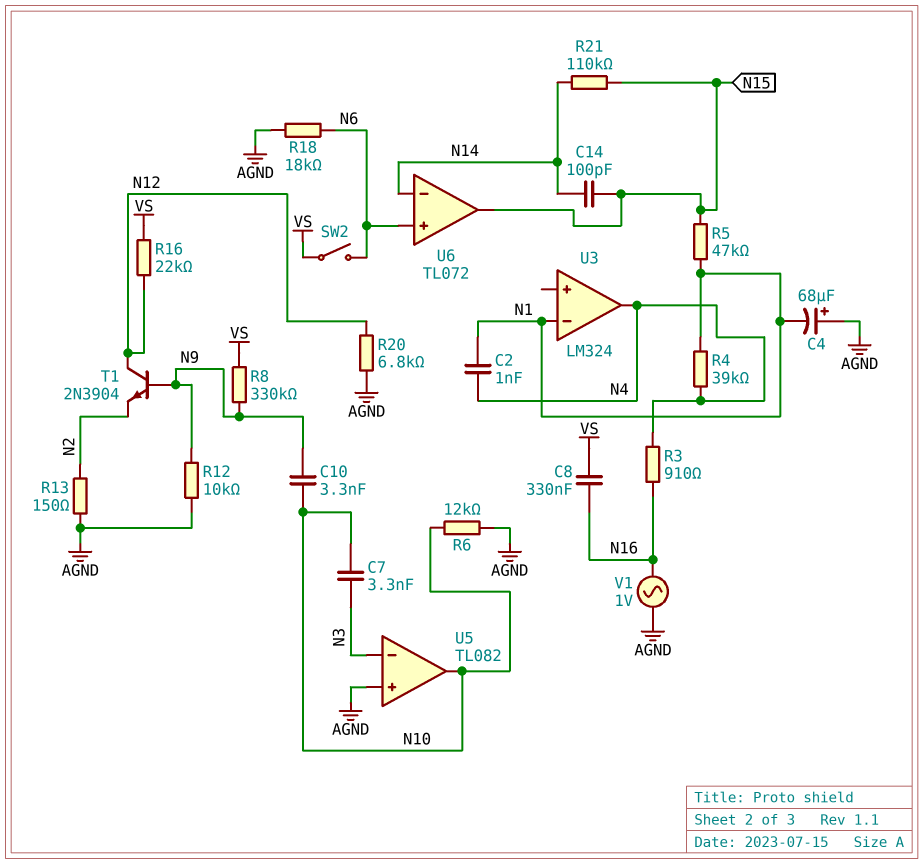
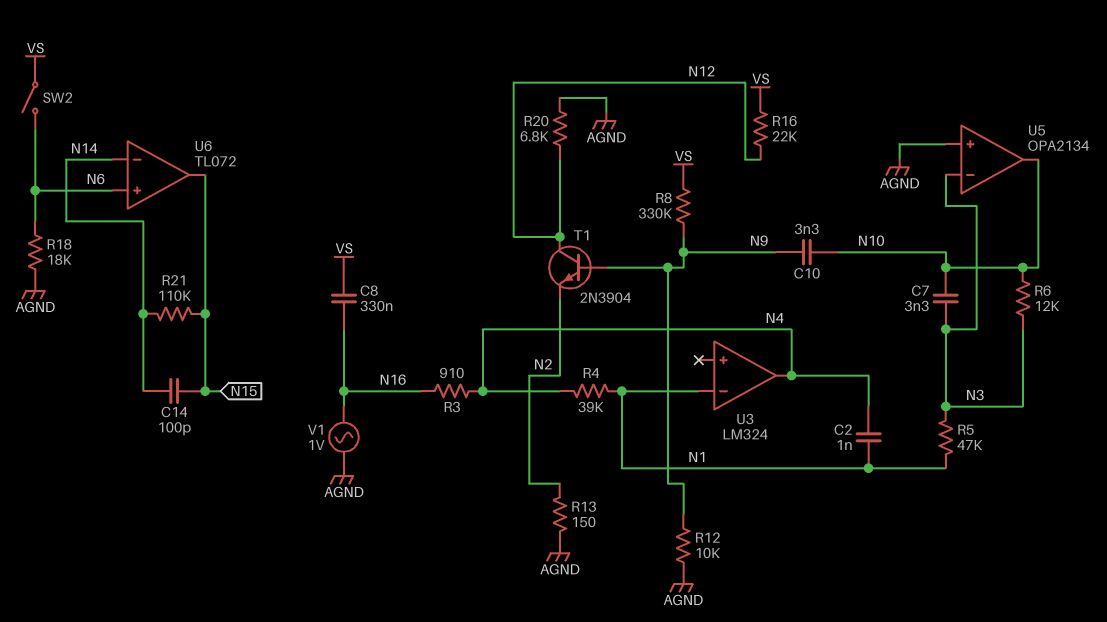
C4: 68uF (plus AGND, minus N1) -> none
R5: 47k (N1, N15) -> 47k (N1, N3)
R6: 12k (AGND, N10) -> 12k (N3, N10)
U5: TL082 -> OPA2134

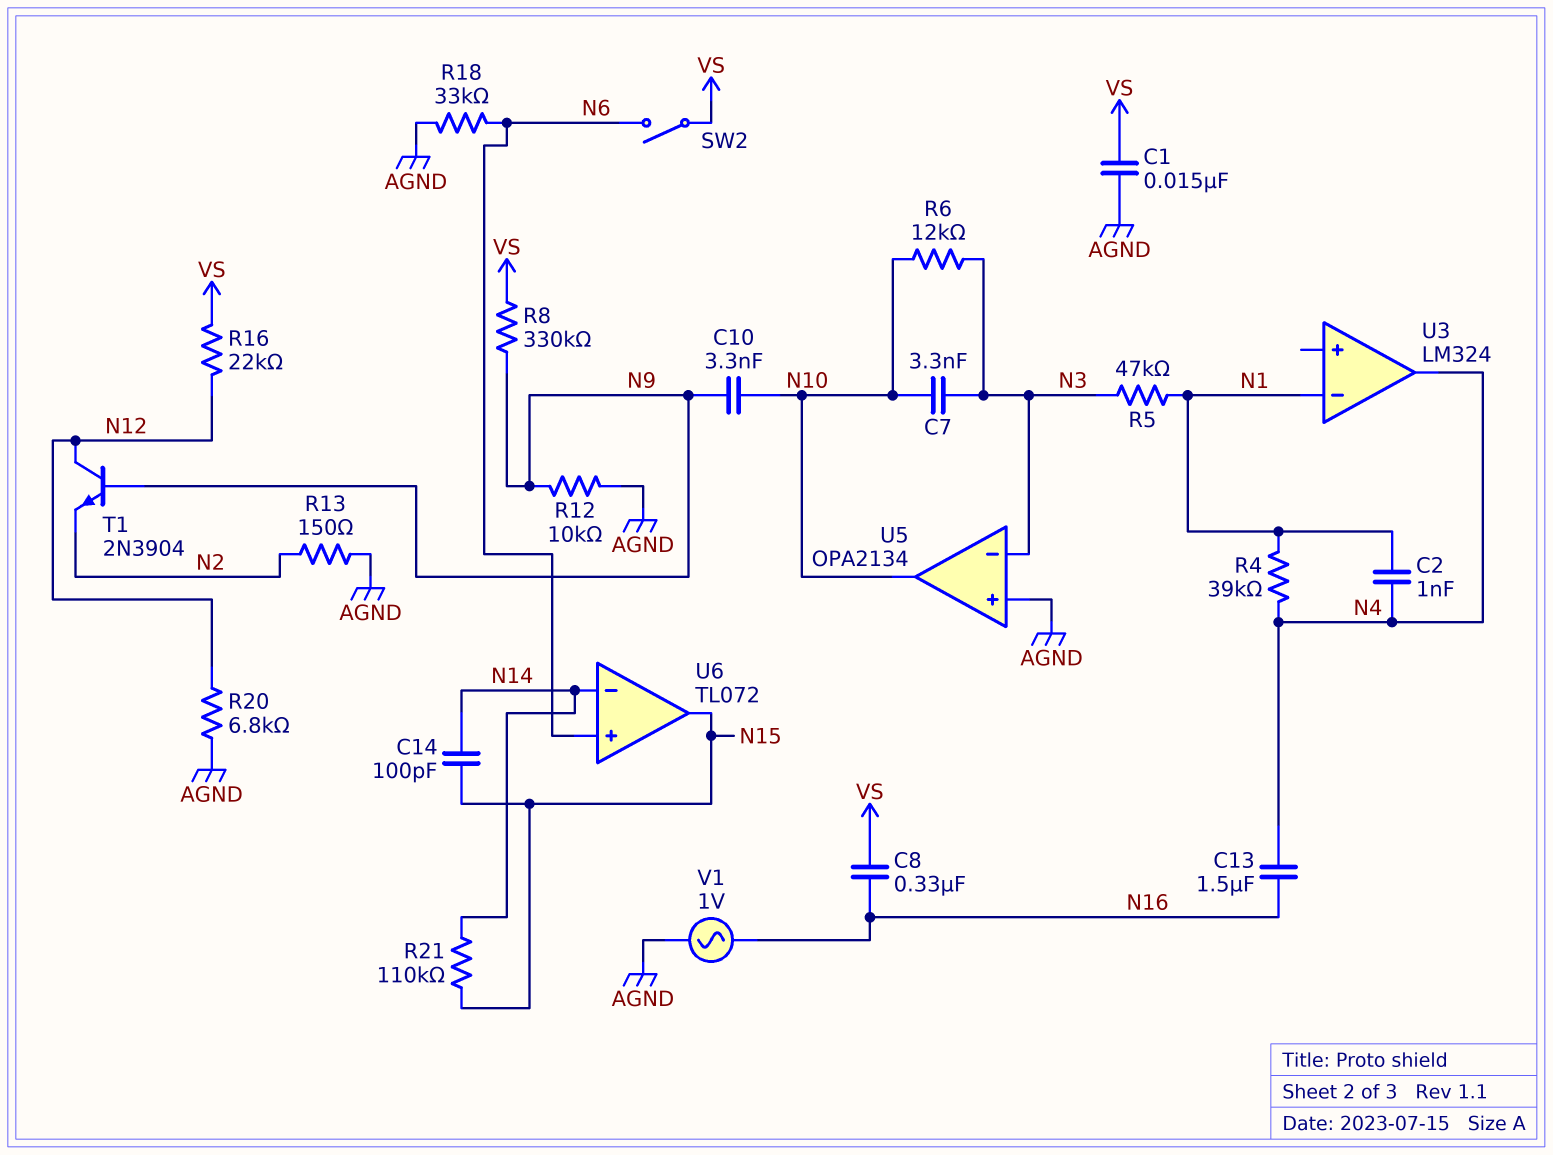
C1: none -> 15nF (AGND, VS)
C13: none -> 1.5uF (N4, N16)
R3: 910 (N4, N16) -> none
R18: 18k (AGND, N6) -> 33k (AGND, N6)

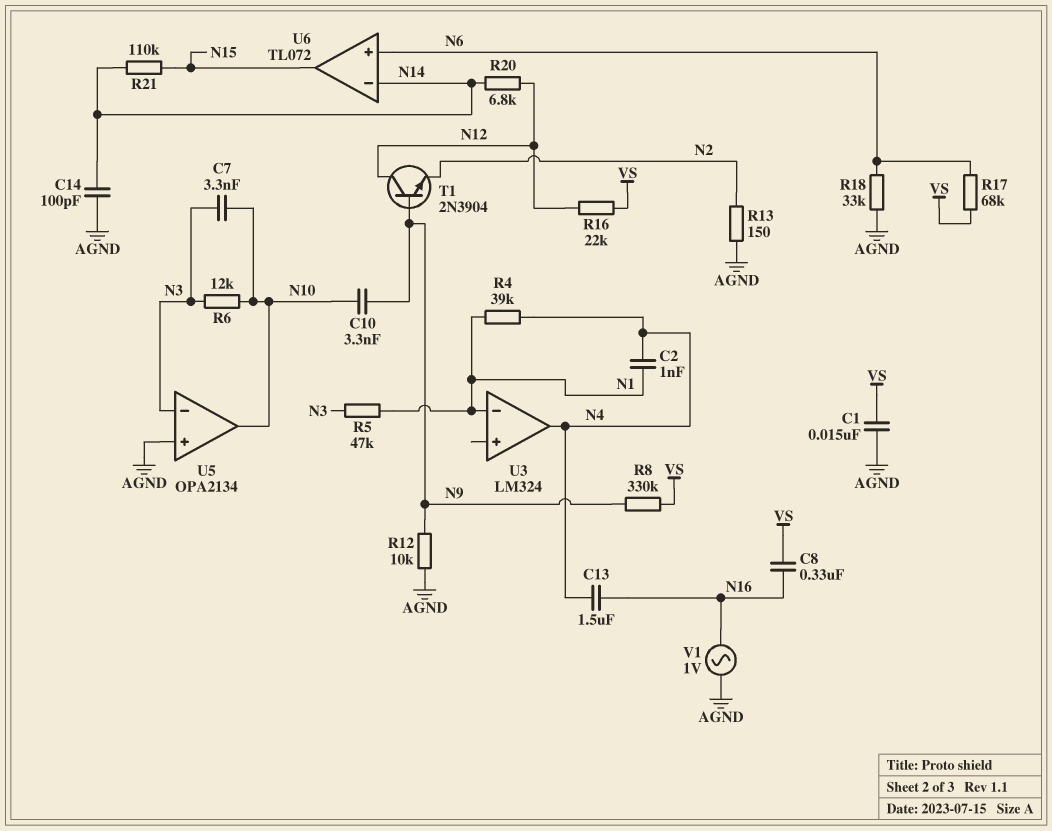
C14: 100pF (N14, N15) -> 100pF (AGND, N14)
R17: none -> 68k (N6, VS)
R20: 6.8k (AGND, N12) -> 6.8k (N12, N14)
SW2: switch (N6, VS) -> none

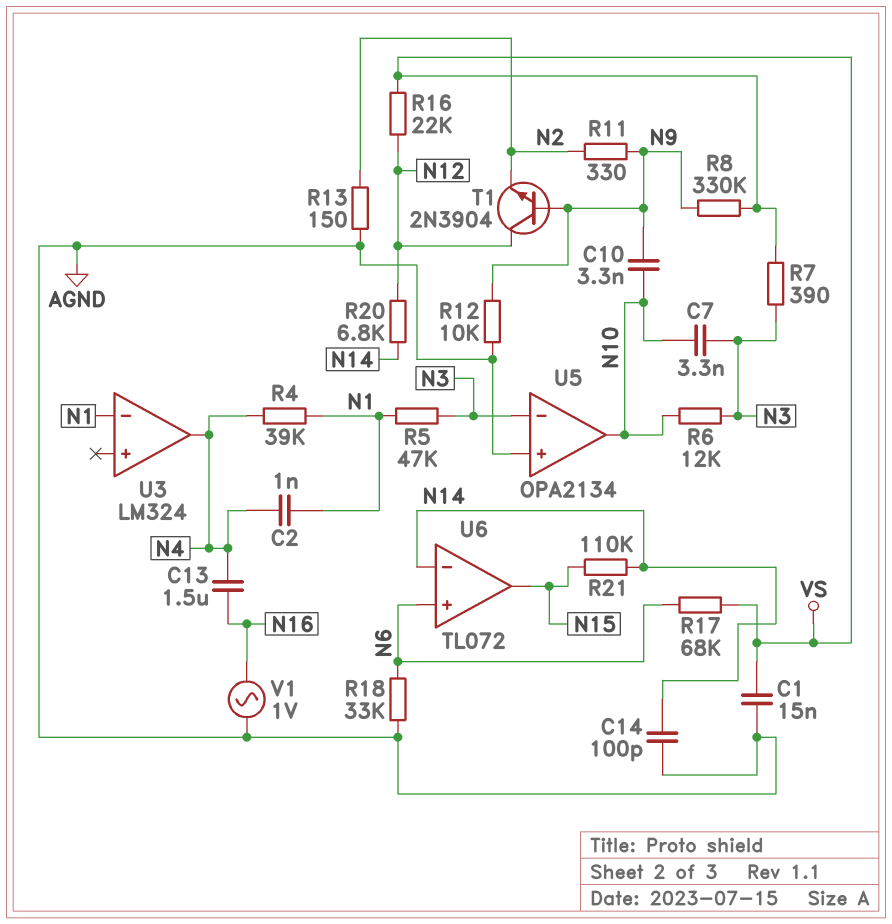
C8: 330nF (N16, VS) -> none
R7: none -> 390 (N3, VS)
R11: none -> 330 (N2, N9)

